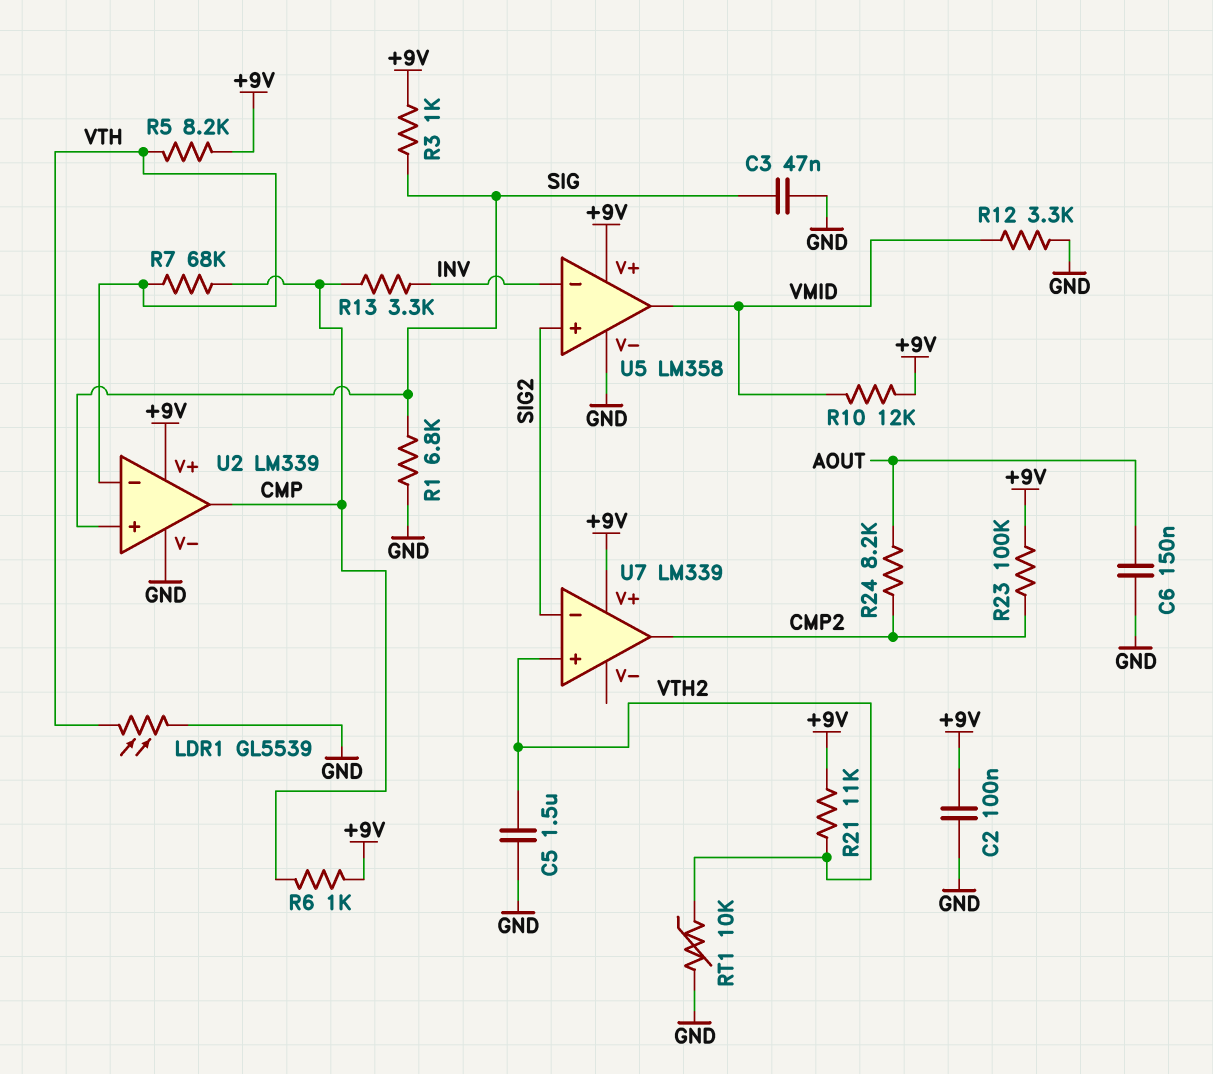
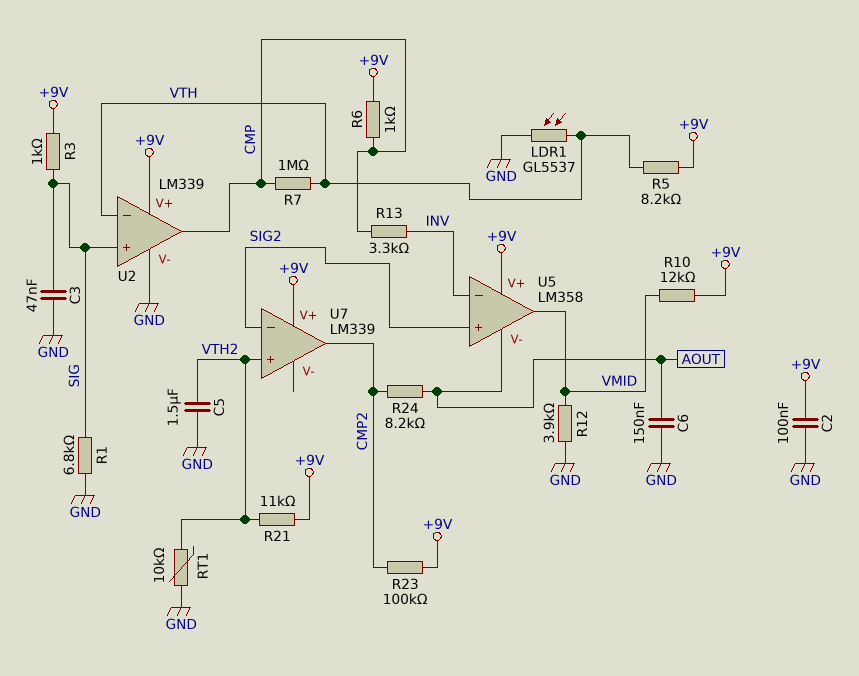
LDR1: GL5539 (GND, VTH) -> GL5537 (GND, VTH)
R7: 68k (CMP, VTH) -> 1M (CMP, VTH)
R12: 3.3k (GND, VMID) -> 3.9k (GND, VMID)
U5 pin V-: GND -> AOUT

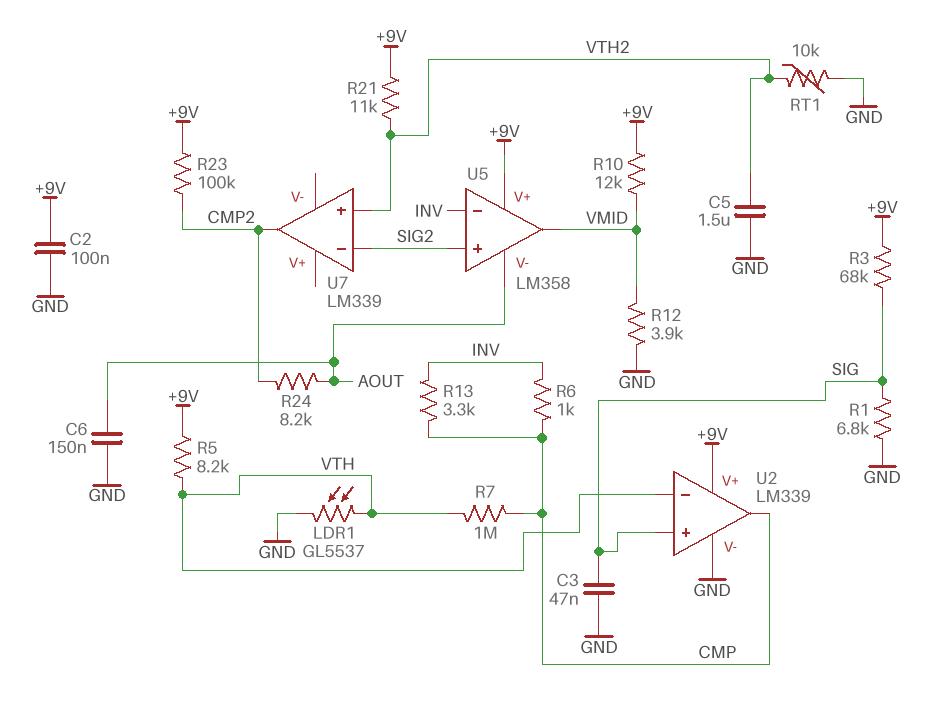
R3: 1k (+9V, SIG) -> 68k (+9V, SIG)
R6: 1k (+9V, CMP) -> 1k (CMP, INV)
U7 pin V+: +9V -> none

